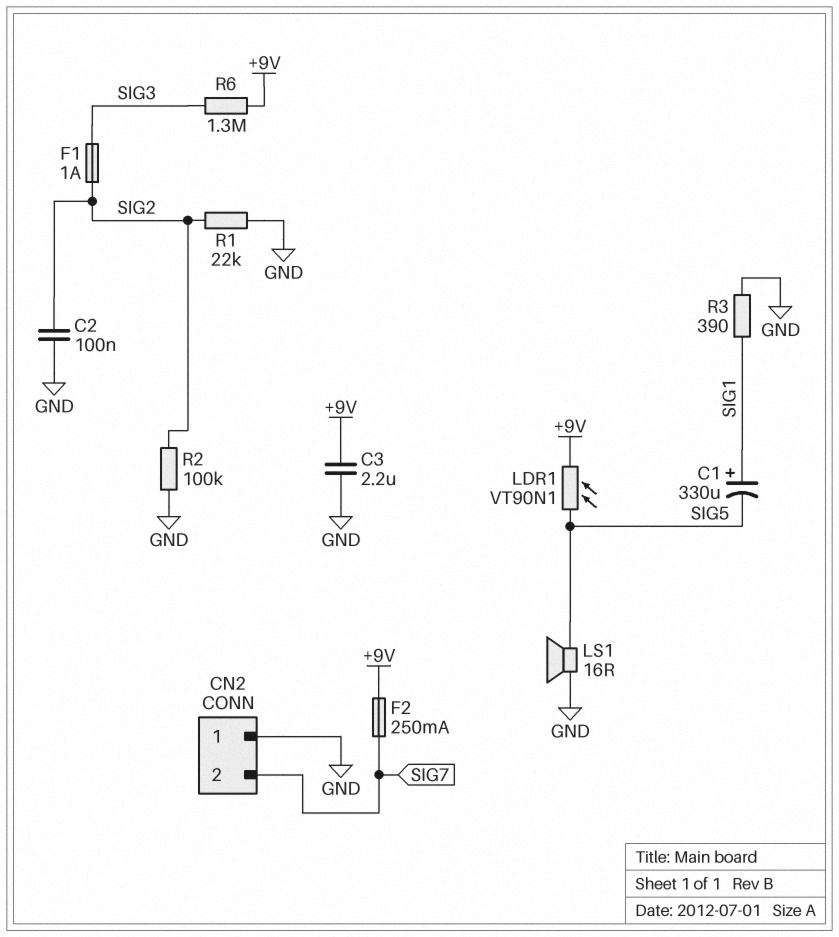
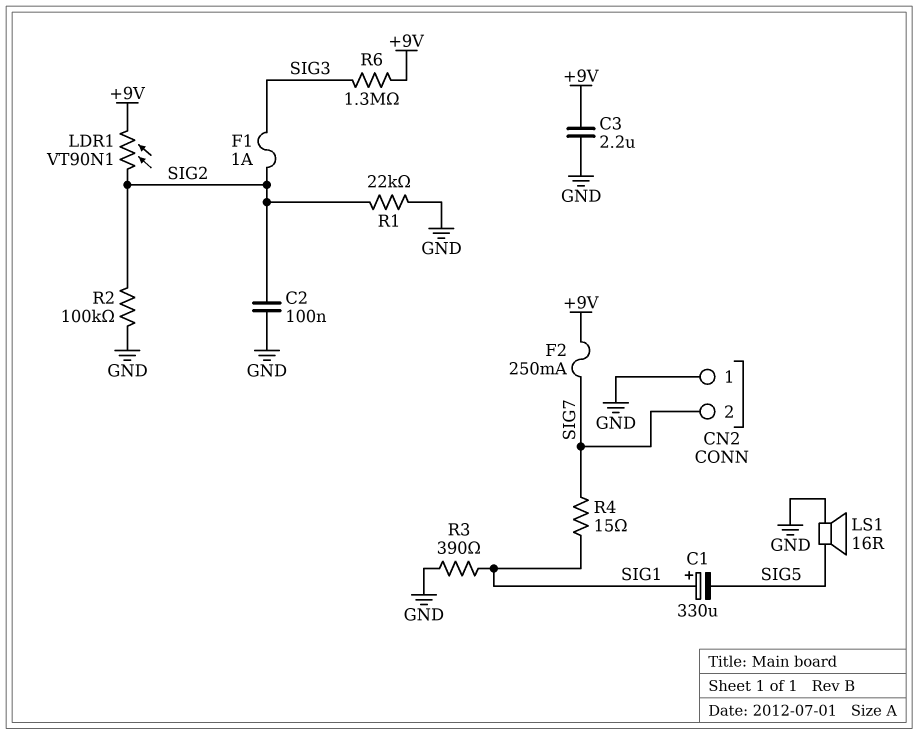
LDR1: VT90N1 (+9V, SIG5) -> VT90N1 (+9V, SIG2)
R4: none -> 15 (SIG1, SIG7)

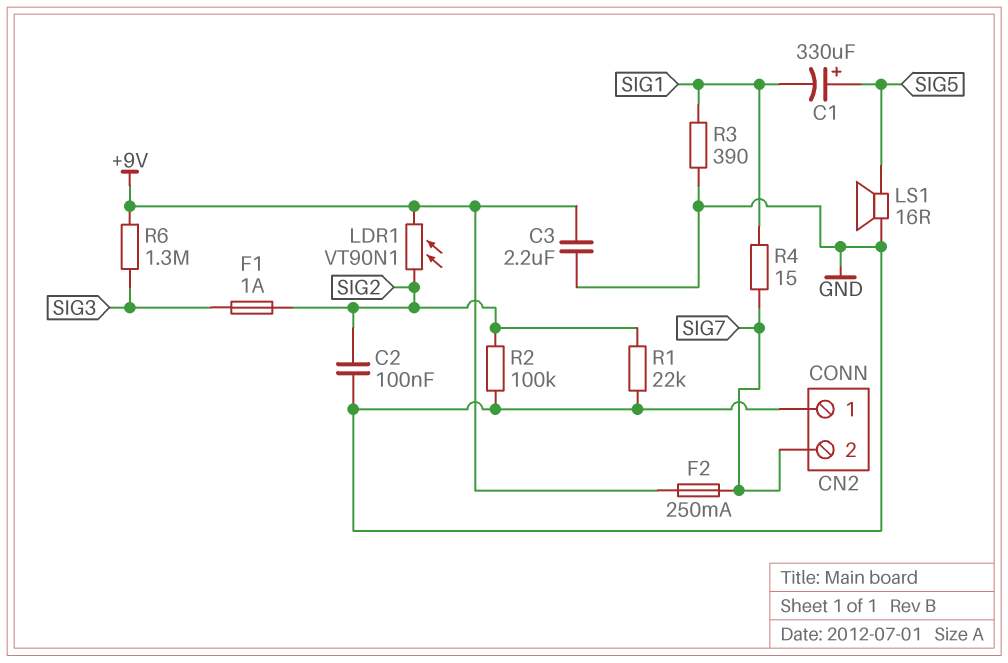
C1: 330uF (plus SIG1, minus SIG5) -> 330uF (plus SIG5, minus SIG1)

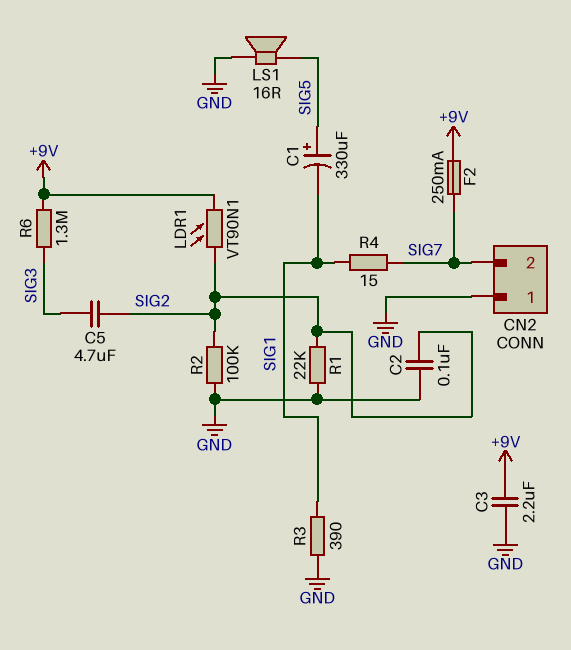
C5: none -> 4.7uF (SIG2, SIG3)
F1: 1A (SIG2, SIG3) -> none

